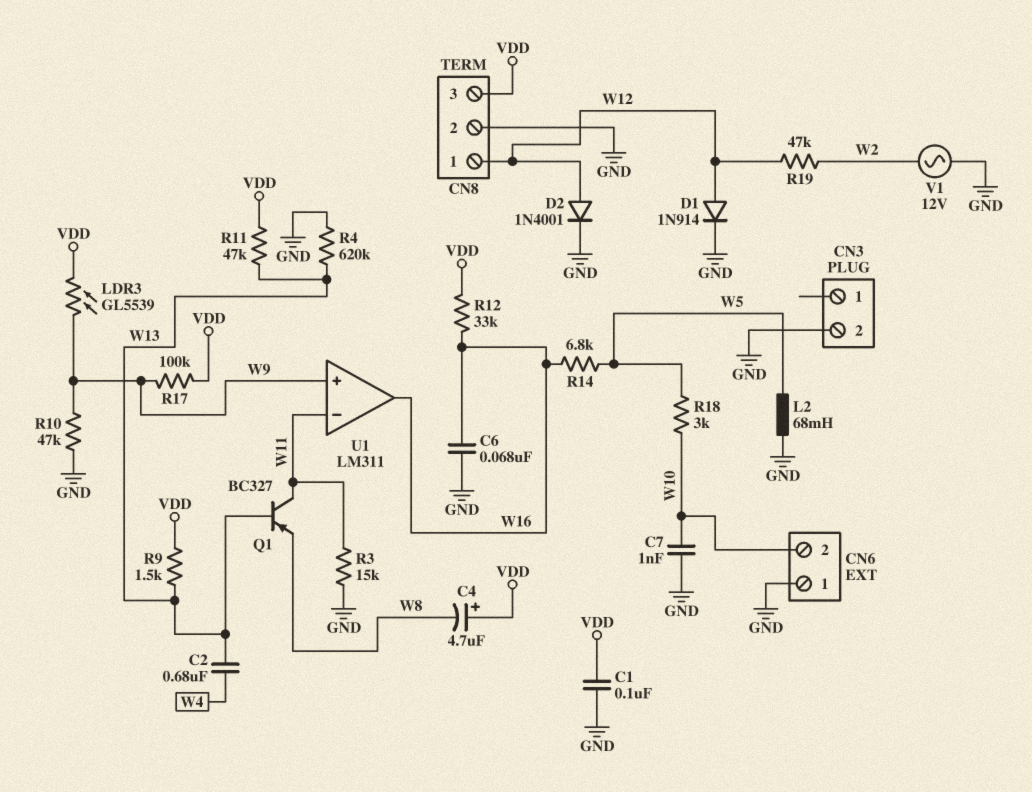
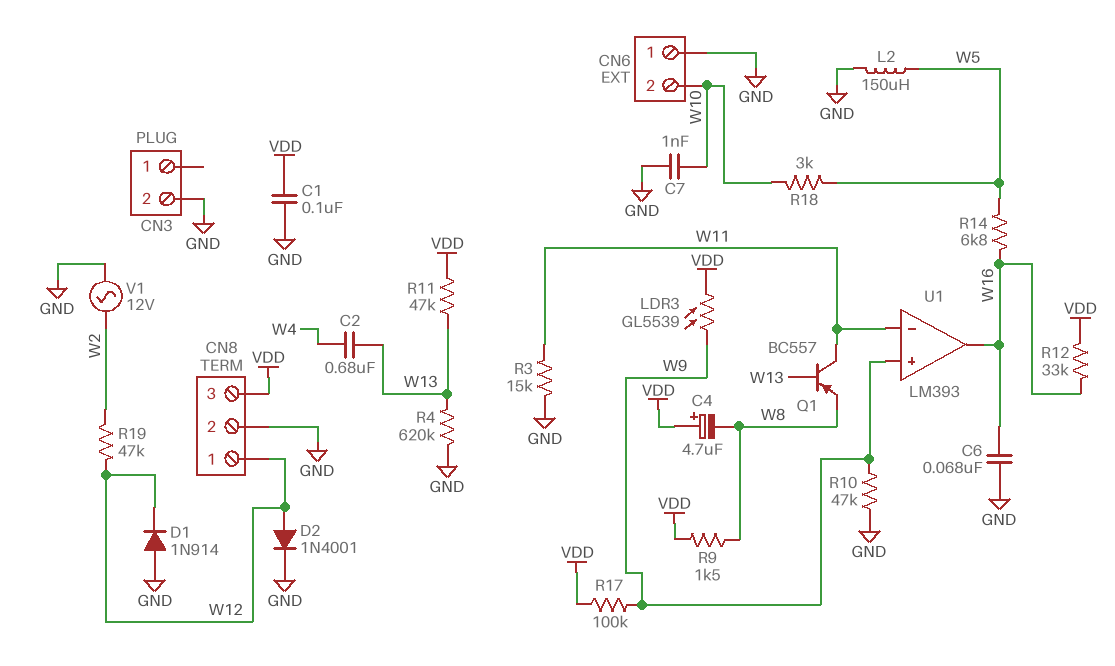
D1: diode 1N914 (A W12, K GND) -> diode 1N914 (A GND, K W12)
L2: 68mH (GND, W5) -> 150uH (GND, W5)
Q1: PNP BC327 (B W13, C W11, E W8) -> PNP BC557 (B W13, C W11, E W8)
R9: 1.5k (VDD, W13) -> 1.5k (VDD, W8)
U1: LM311 -> LM393

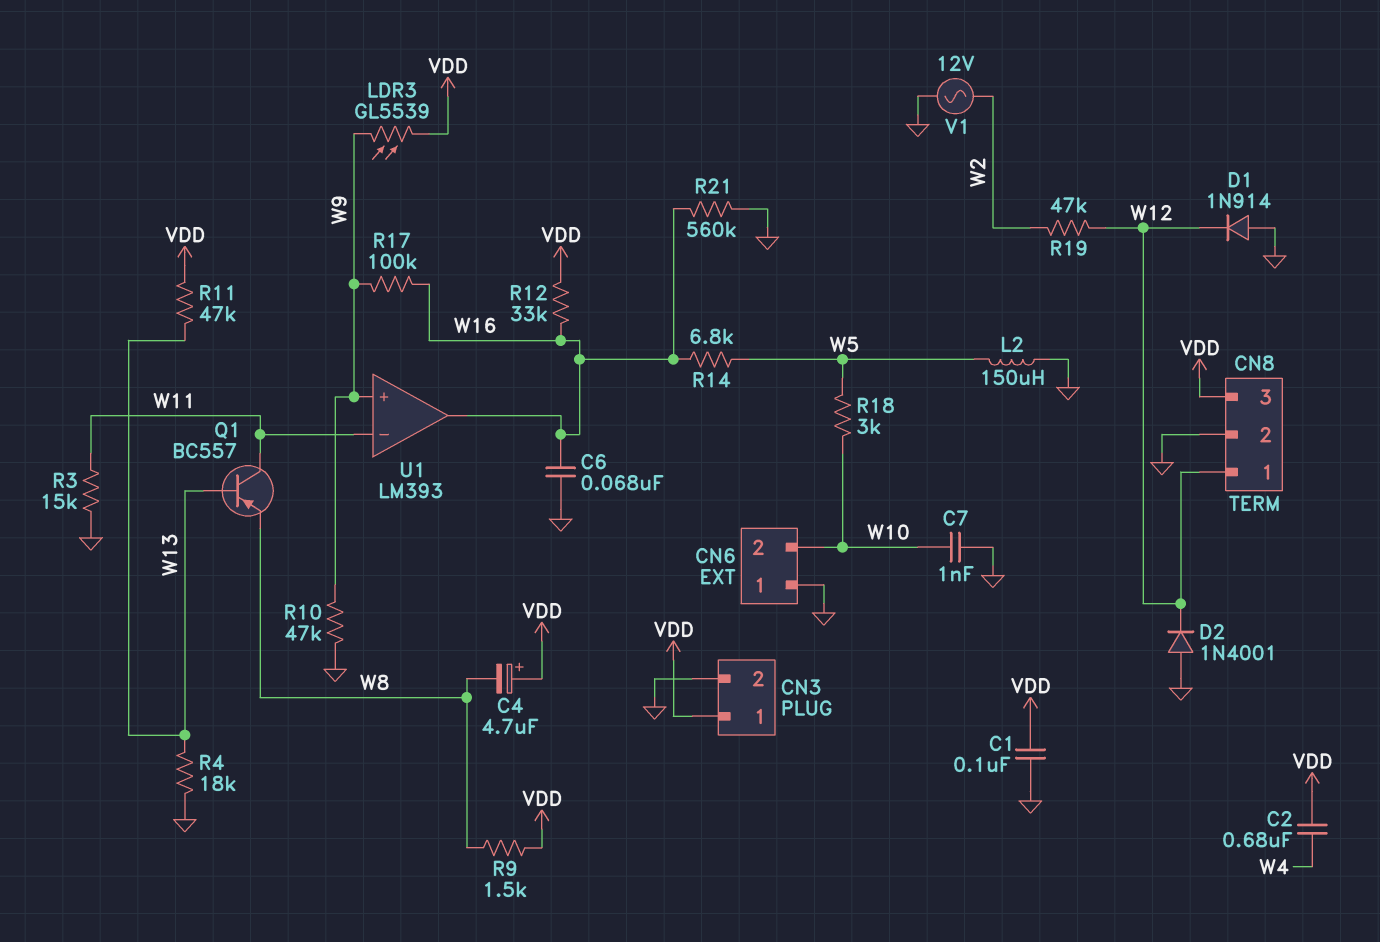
C2: 680nF (W4, W13) -> 680nF (VDD, W4)
CN3 pin 1: none -> VDD
D2: diode 1N4001 (A W12, K GND) -> diode 1N4001 (A GND, K W12)
R4: 620k (GND, W13) -> 18k (GND, W13)
R17: 100k (VDD, W9) -> 100k (W9, W16)
R21: none -> 560k (GND, W16)

